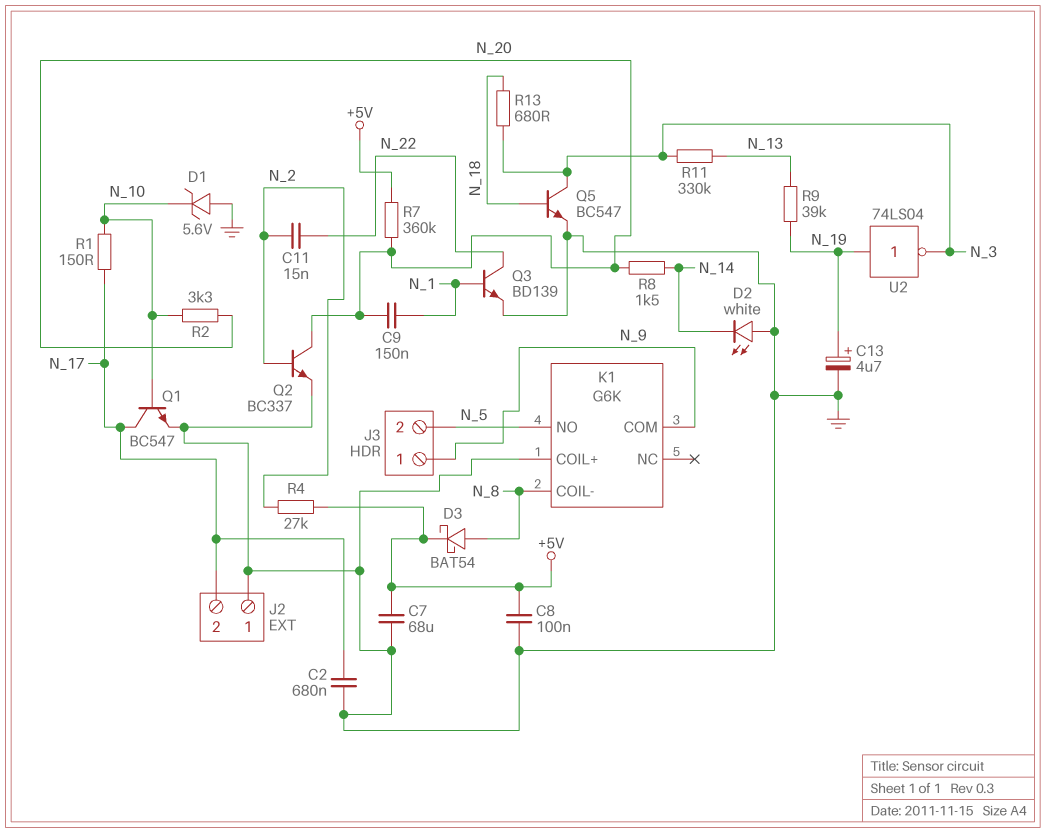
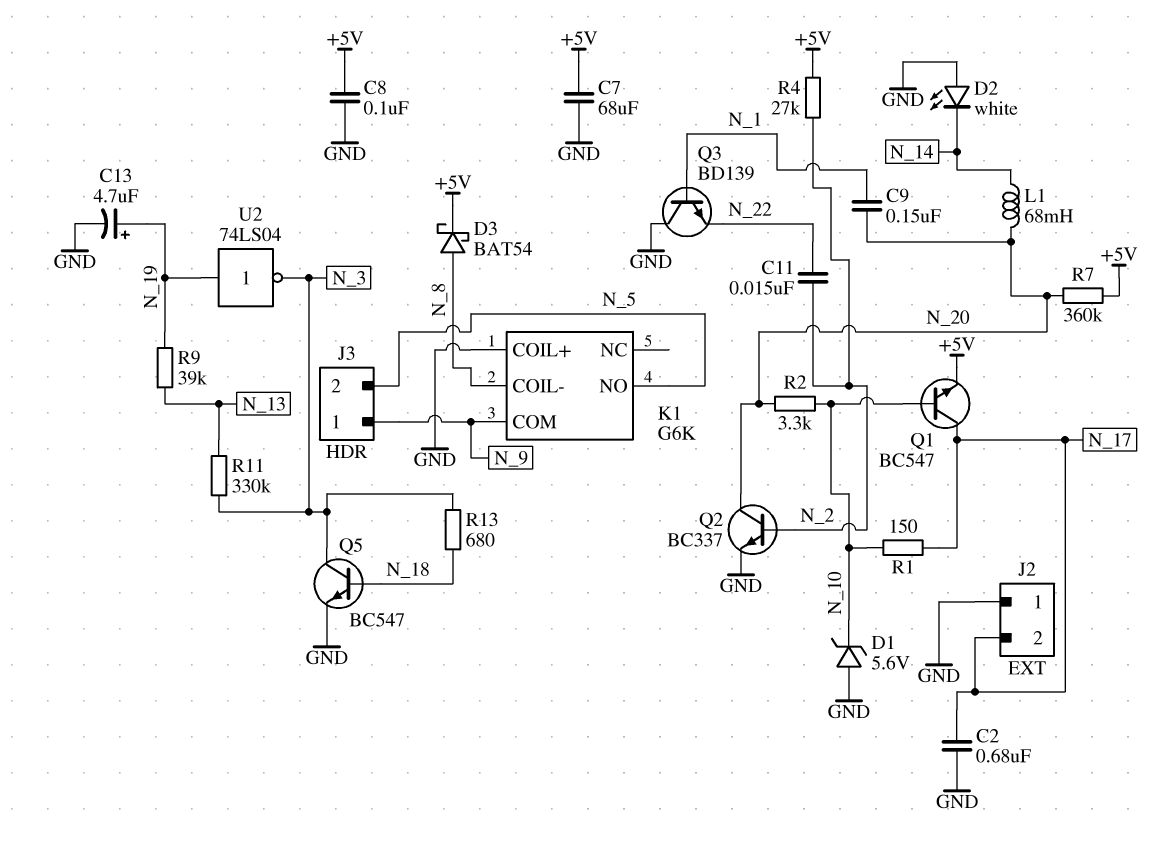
L1: none -> 68mH (N_14, N_20)
Q1: NPN BC547 (B N_10, C N_17, E GND) -> NPN BC547 (B N_10, C N_17, E +5V)
Q3: NPN BD139 (B N_1, C N_22, E GND) -> NPN BD139 (B N_1, C GND, E N_22)
R8: 1.5k (N_14, N_20) -> none

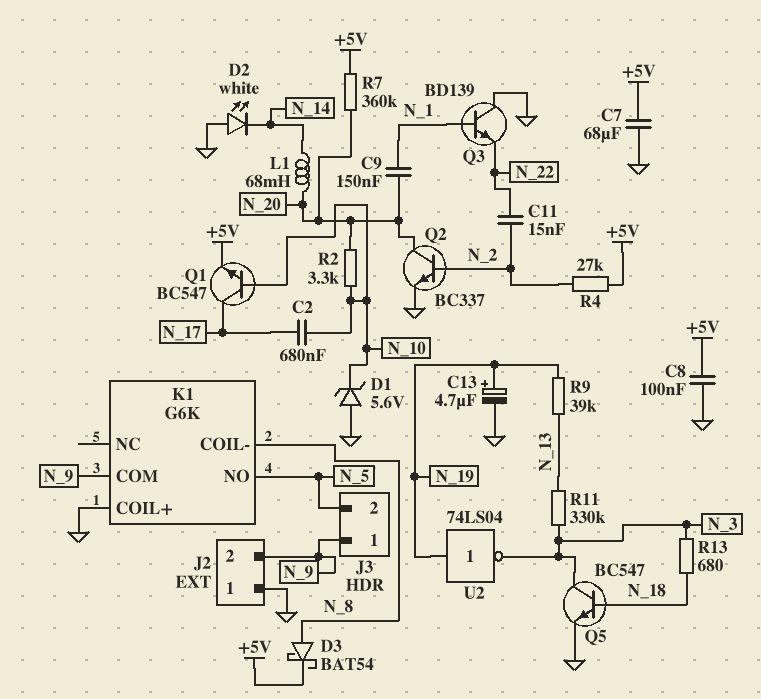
C2: 680nF (GND, N_17) -> 680nF (N_10, N_17)
J2 pin 2: N_17 -> N_9
R1: 150 (N_10, N_17) -> none

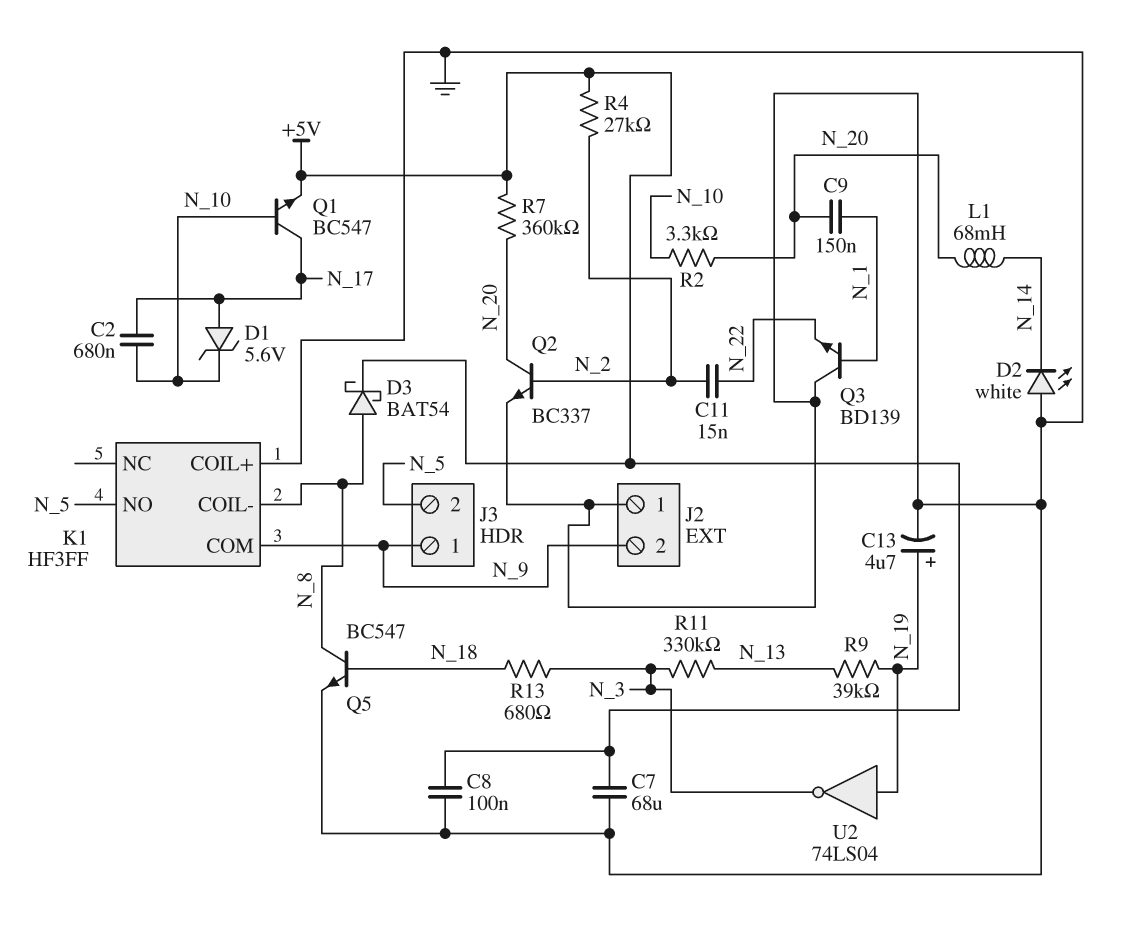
D1: zener 5.6V (A GND, K N_10) -> zener 5.6V (A N_17, K N_10)
K1: G6K -> HF3FF
Q5: NPN BC547 (B N_18, C N_3, E GND) -> NPN BC547 (B N_18, C N_8, E GND)

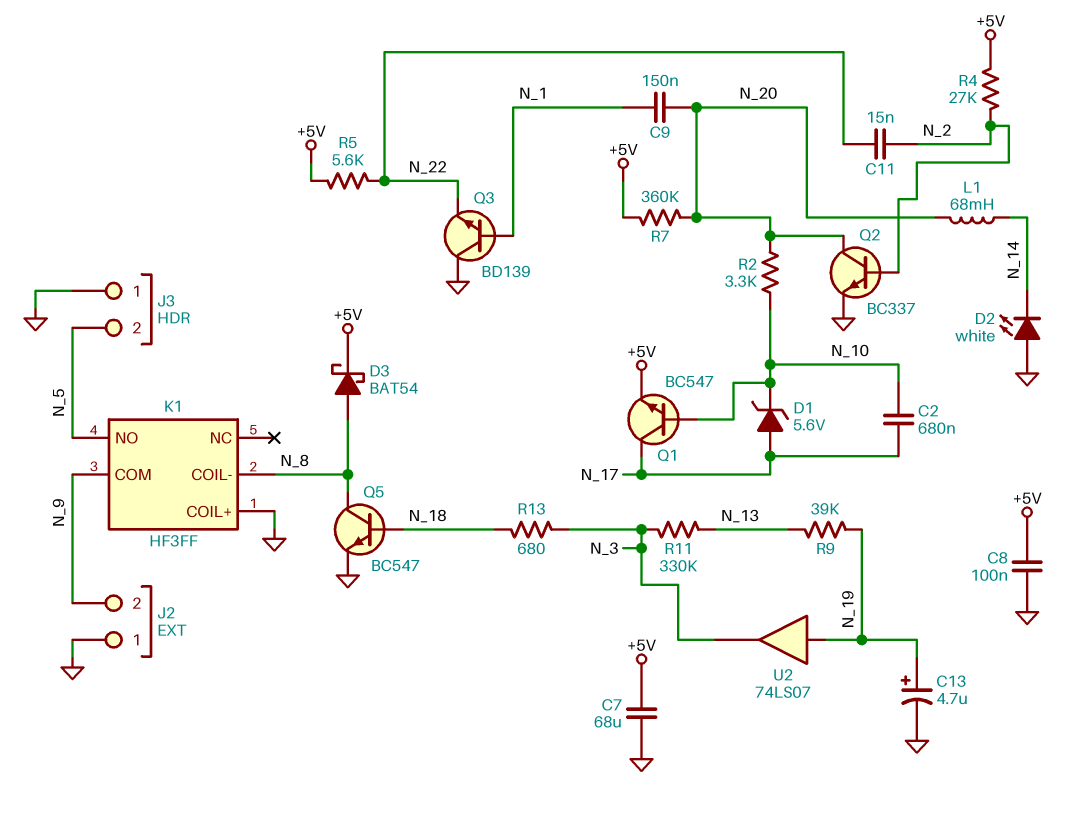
J3 pin 1: N_9 -> GND
R5: none -> 5.6k (+5V, N_22)
U2: NOT 74LS04 (in N_19, out N_3) -> buffer 74LS07 (in N_19, out N_3)

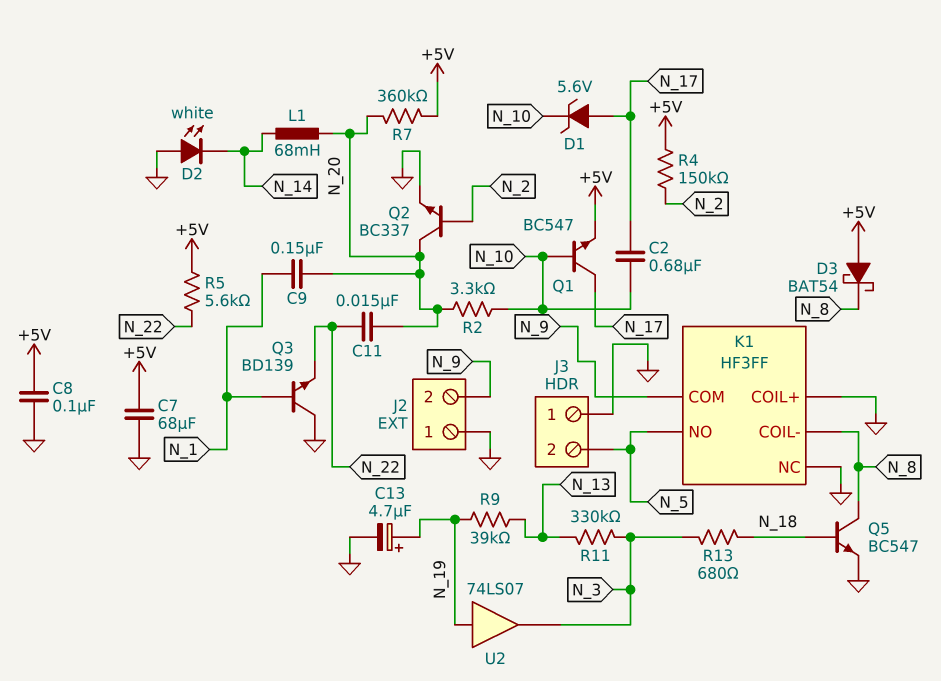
C11: 15nF (N_2, N_22) -> 15nF (N_20, N_22)
D3: schottky BAT54 (A N_8, K +5V) -> schottky BAT54 (A +5V, K N_8)
K1 pin NC: none -> GND
R4: 27k (+5V, N_2) -> 150k (+5V, N_2)

